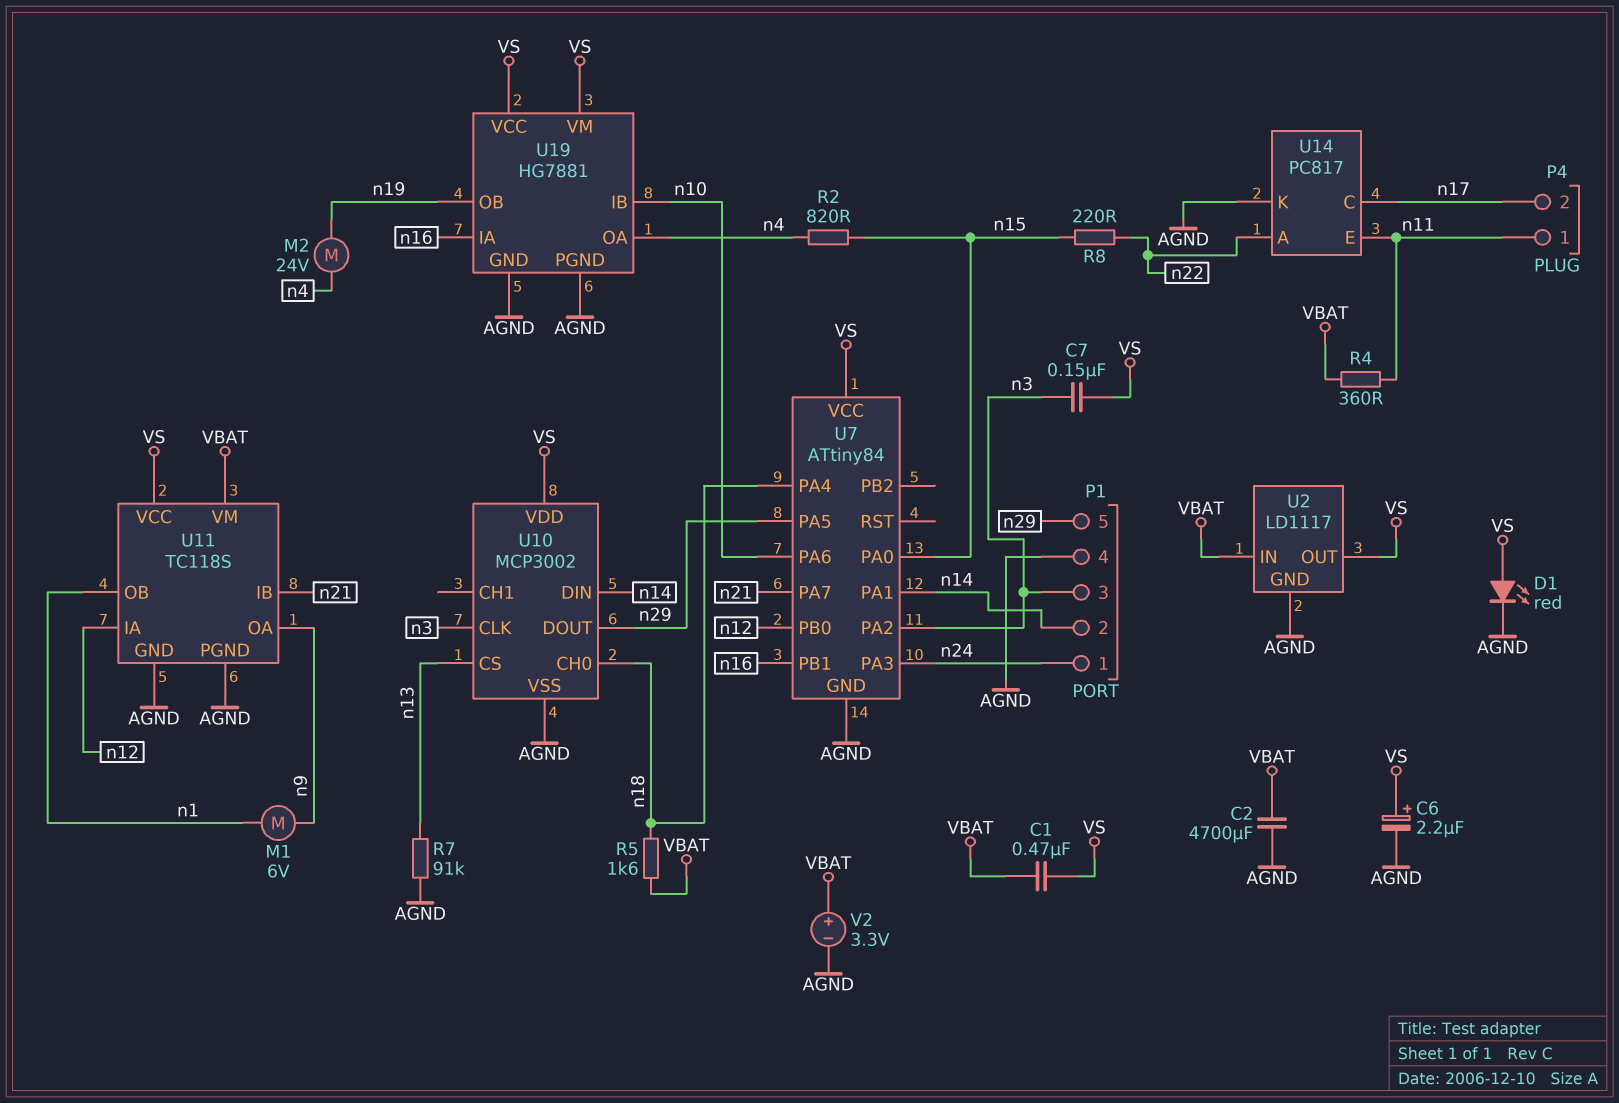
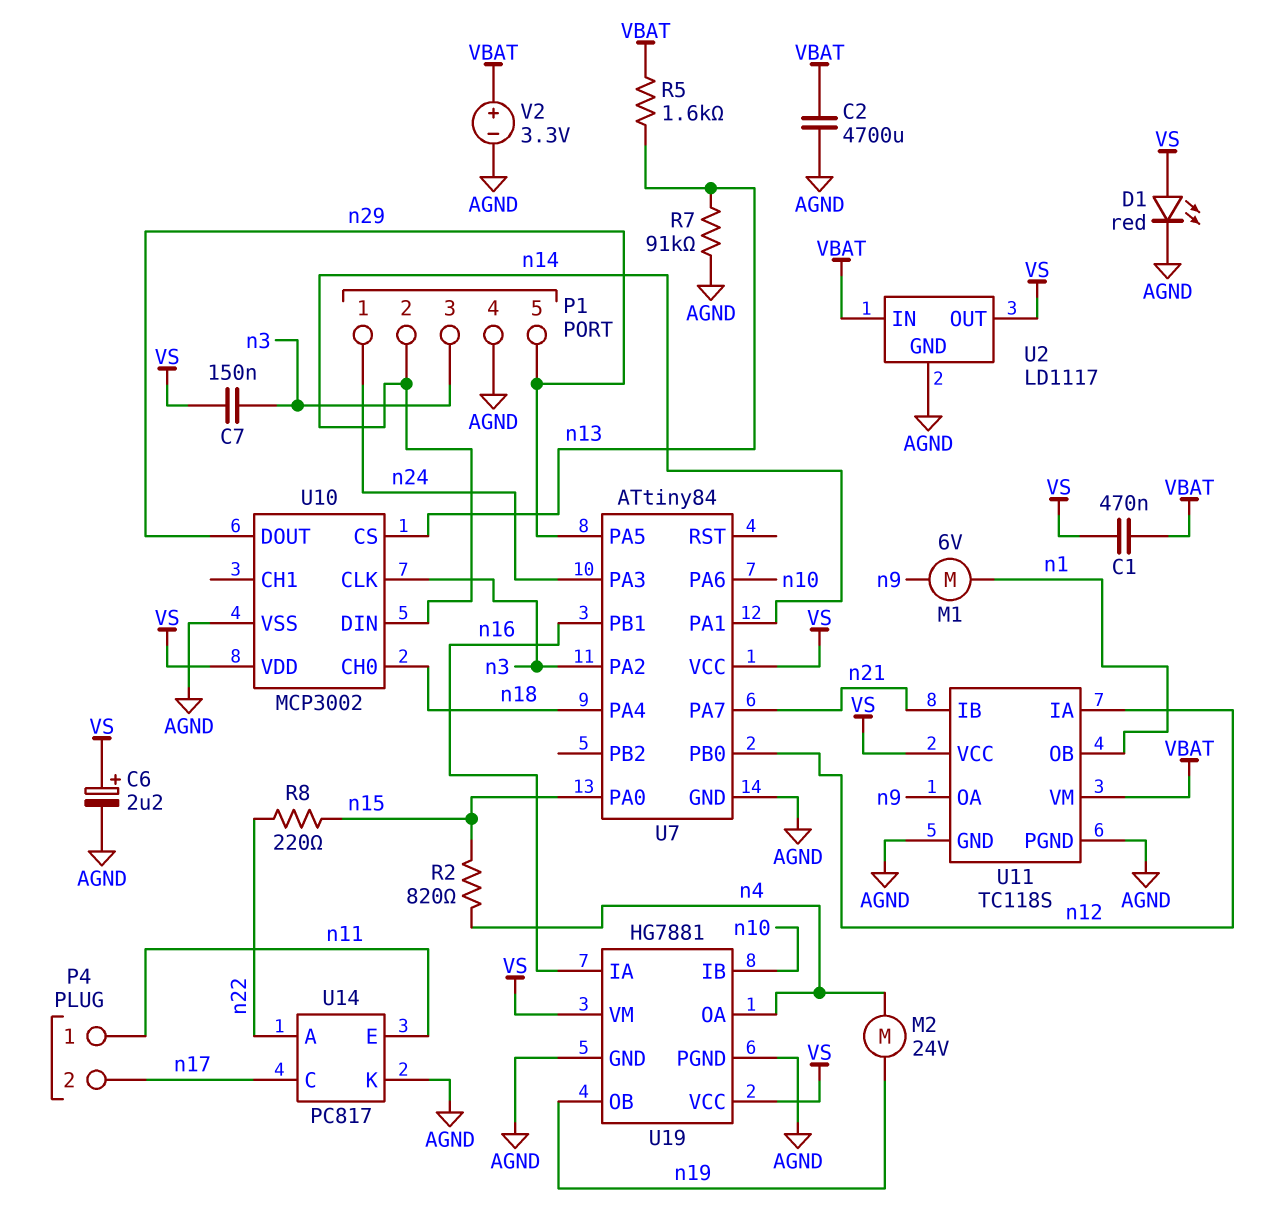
R4: 360 (VBAT, n11) -> none
R5: 1.6k (VBAT, n18) -> 1.6k (VBAT, n13)

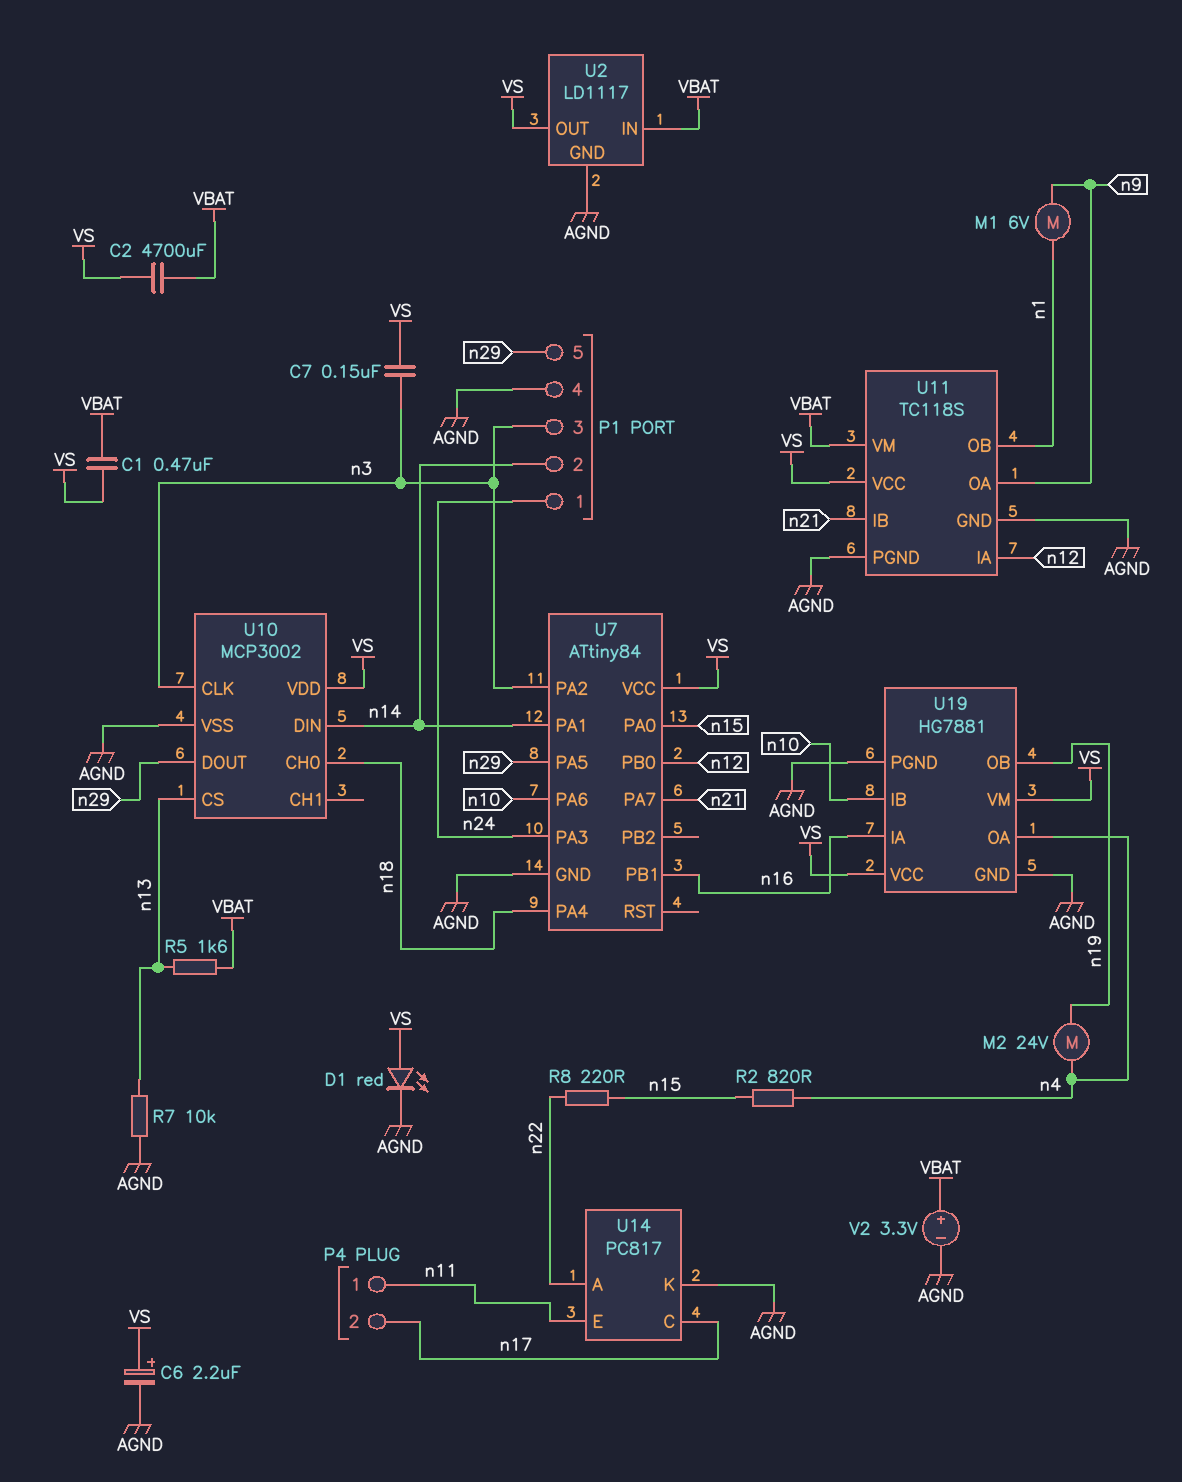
C2: 4700uF (AGND, VBAT) -> 4700uF (VBAT, VS)
R7: 91k (AGND, n13) -> 10k (AGND, n13)

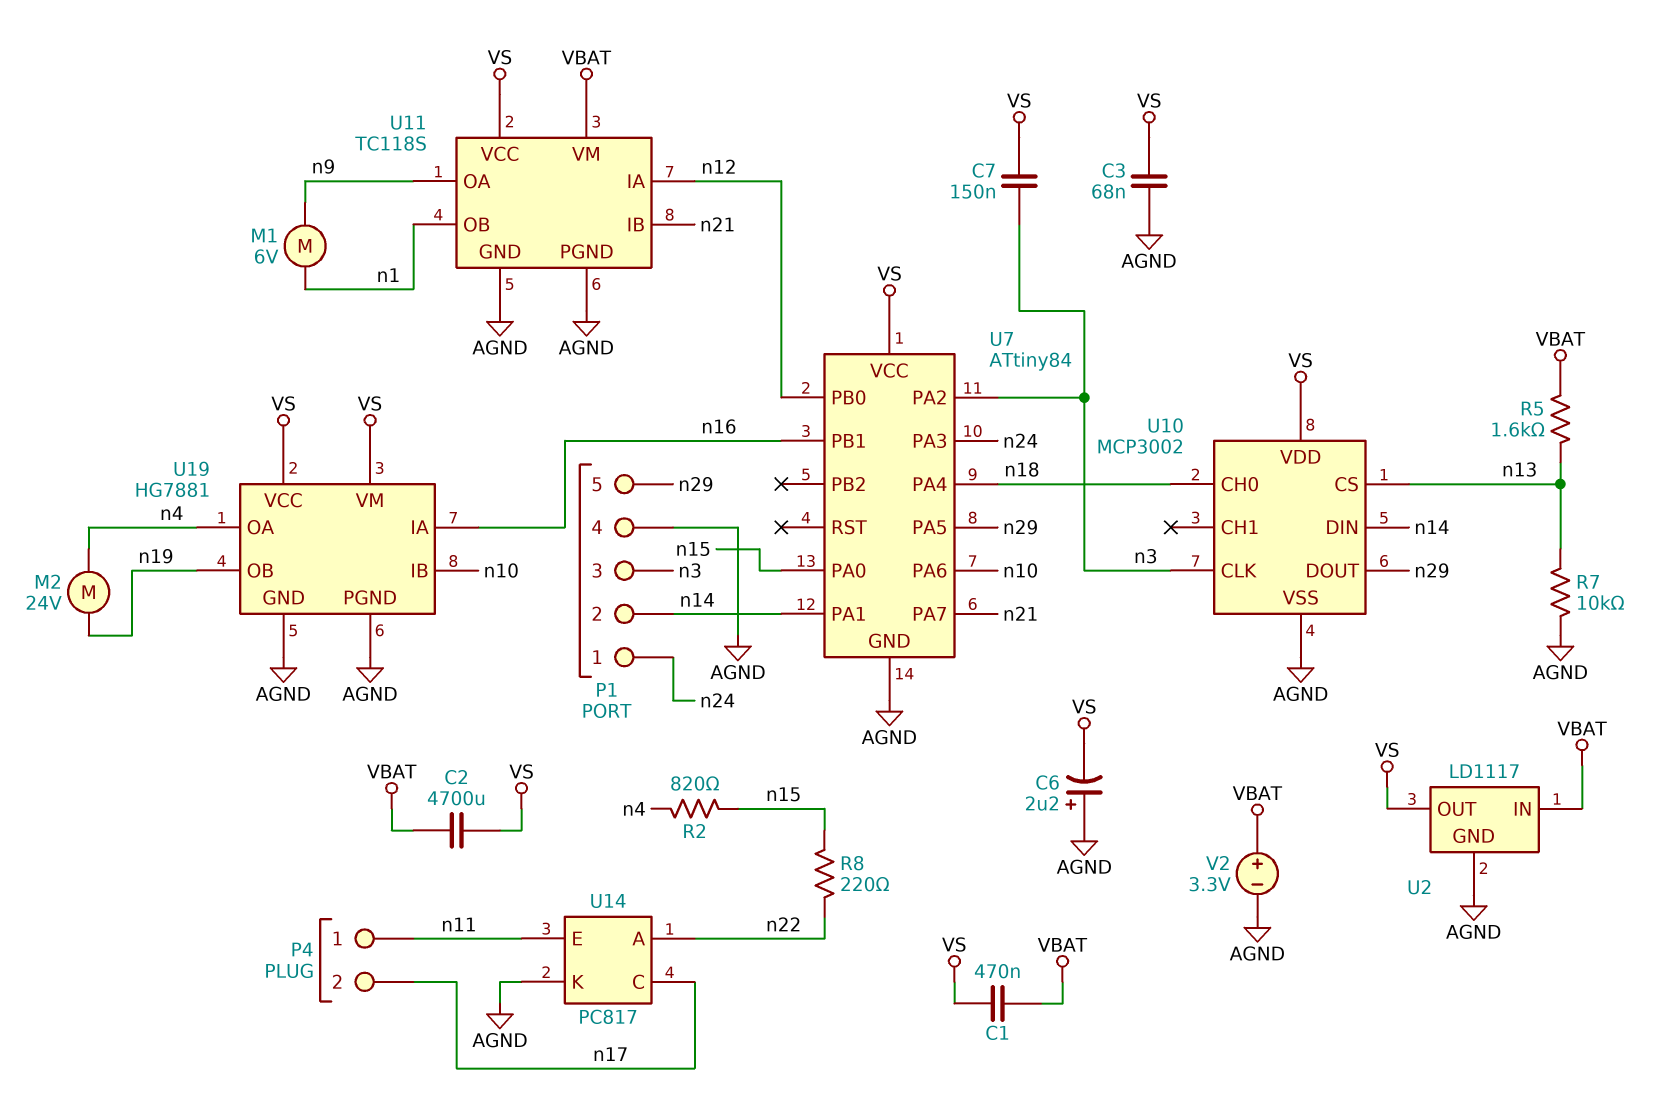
C3: none -> 68nF (AGND, VS)
C6: 2.2uF (plus VS, minus AGND) -> 2.2uF (plus AGND, minus VS)
D1: LED red (A VS, K AGND) -> none

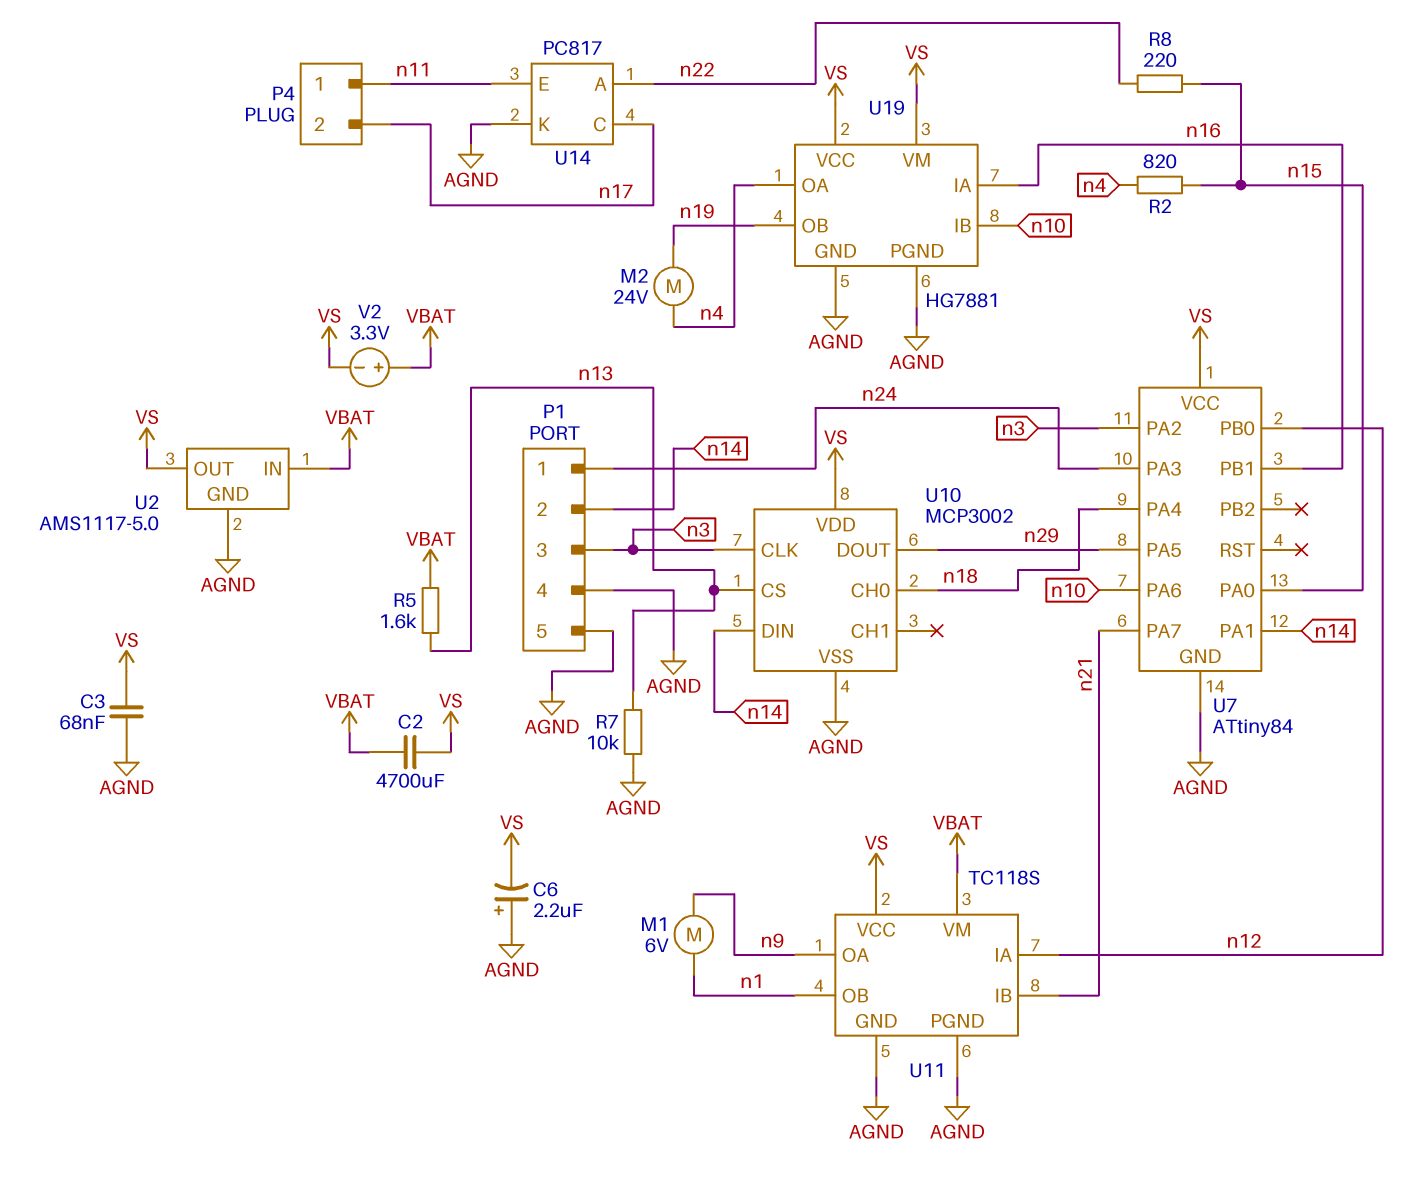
C1: 470nF (VBAT, VS) -> none
C7: 150nF (VS, n3) -> none
P1 pin 5: n29 -> AGND
U2: LD1117 -> AMS1117-5.0
V2: 3.3V (plus VBAT, minus AGND) -> 3.3V (plus VBAT, minus VS)

